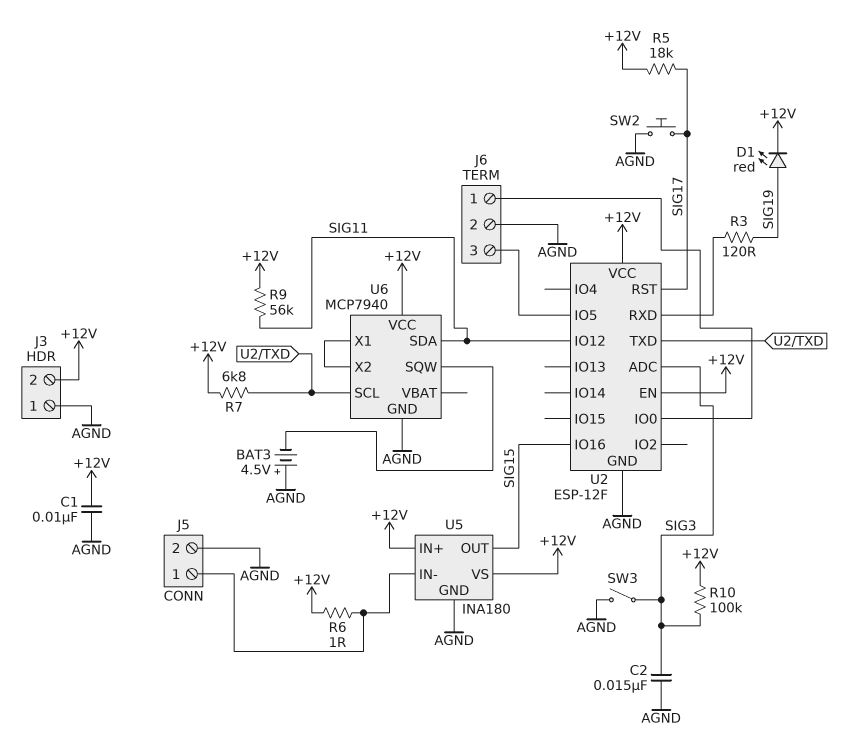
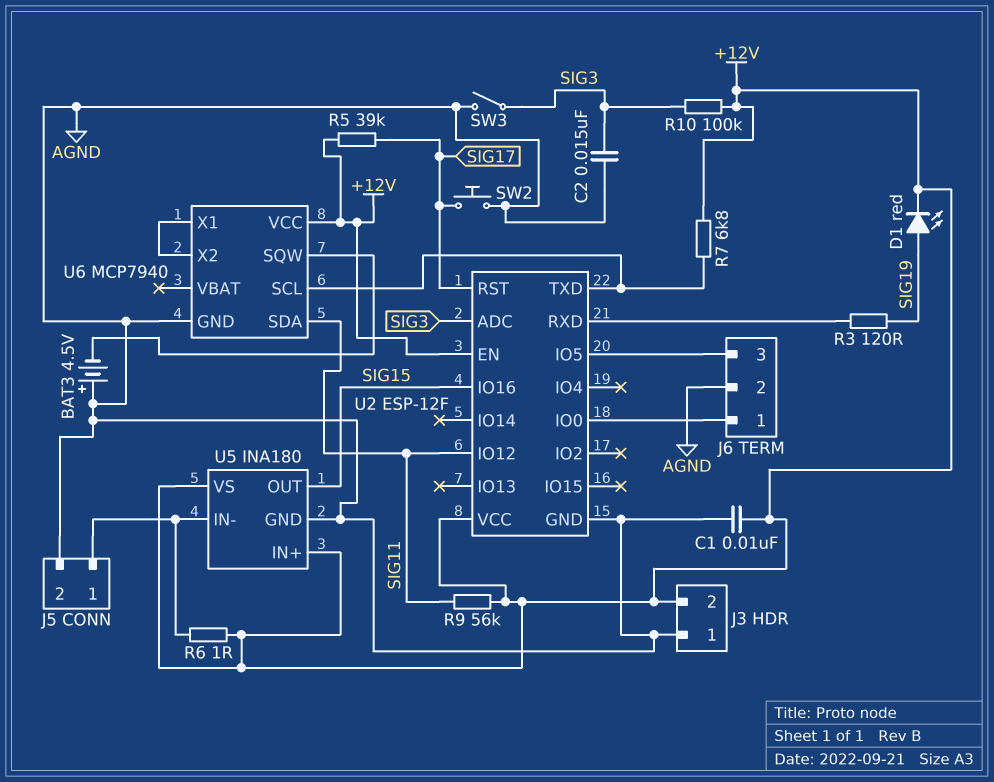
R5: 18k (+12V, SIG17) -> 39k (+12V, SIG17)

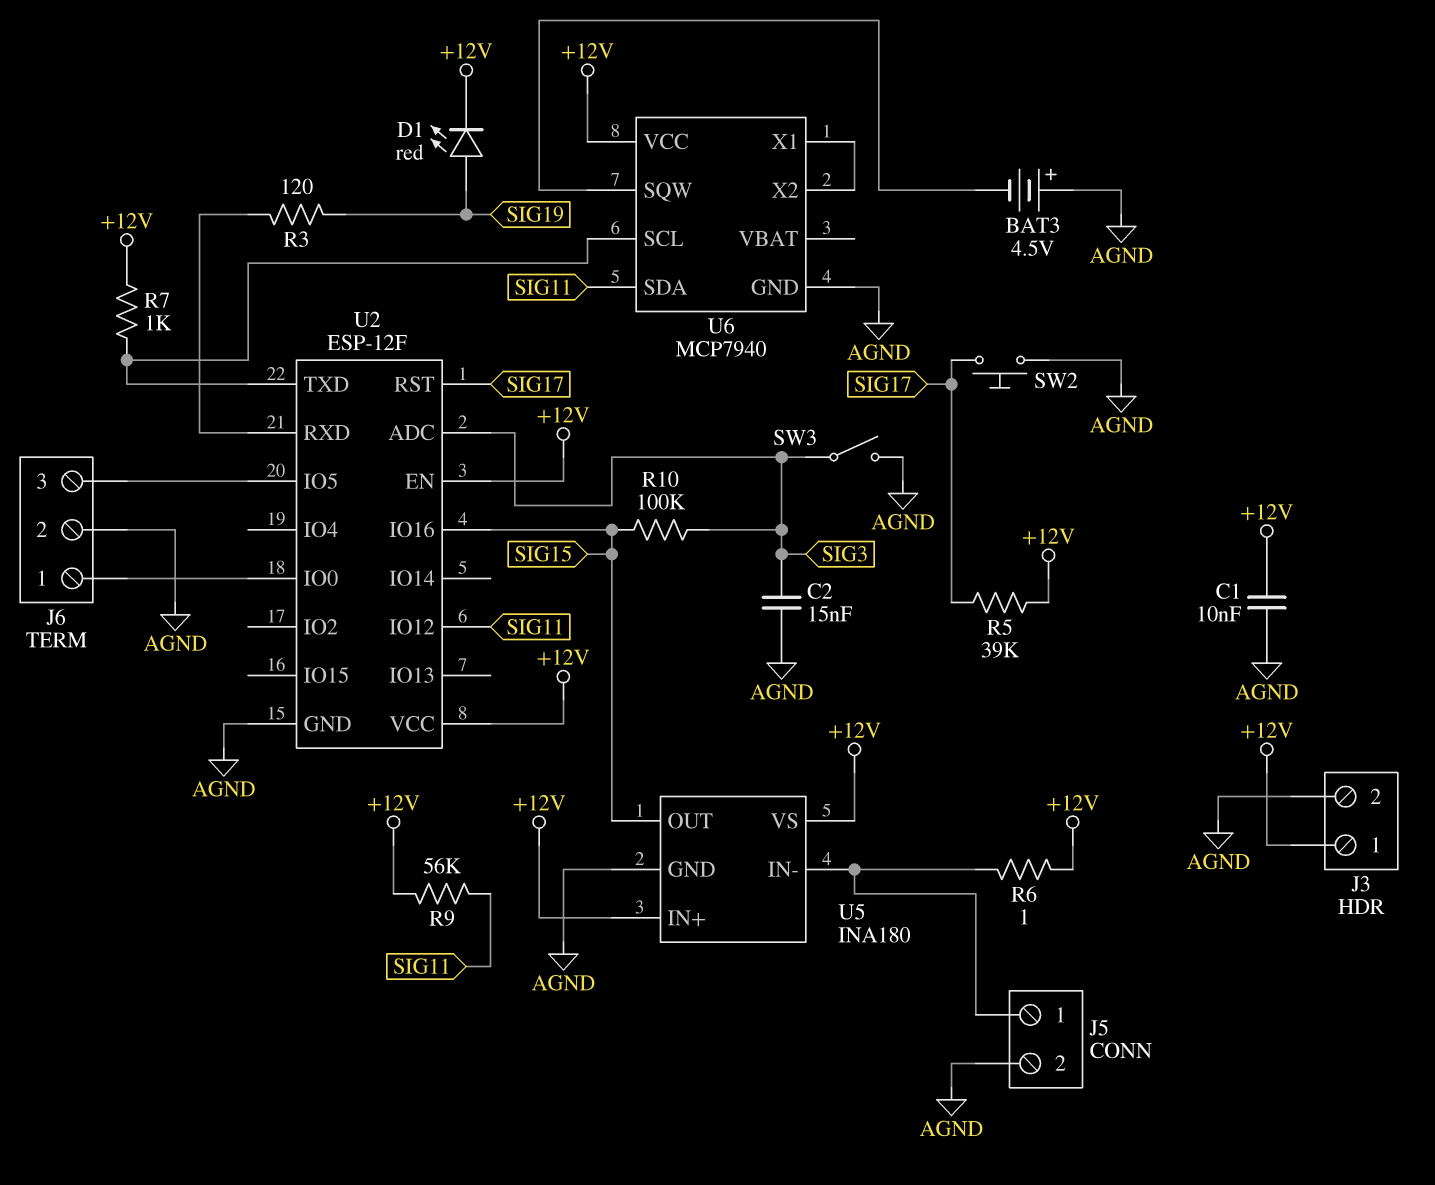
J3 pin 1: AGND -> +12V
J3 pin 2: +12V -> AGND
R7: 6.8k (+12V, U2/TXD) -> 1k (+12V, U2/TXD)
R10: 100k (+12V, SIG3) -> 100k (SIG3, SIG15)

